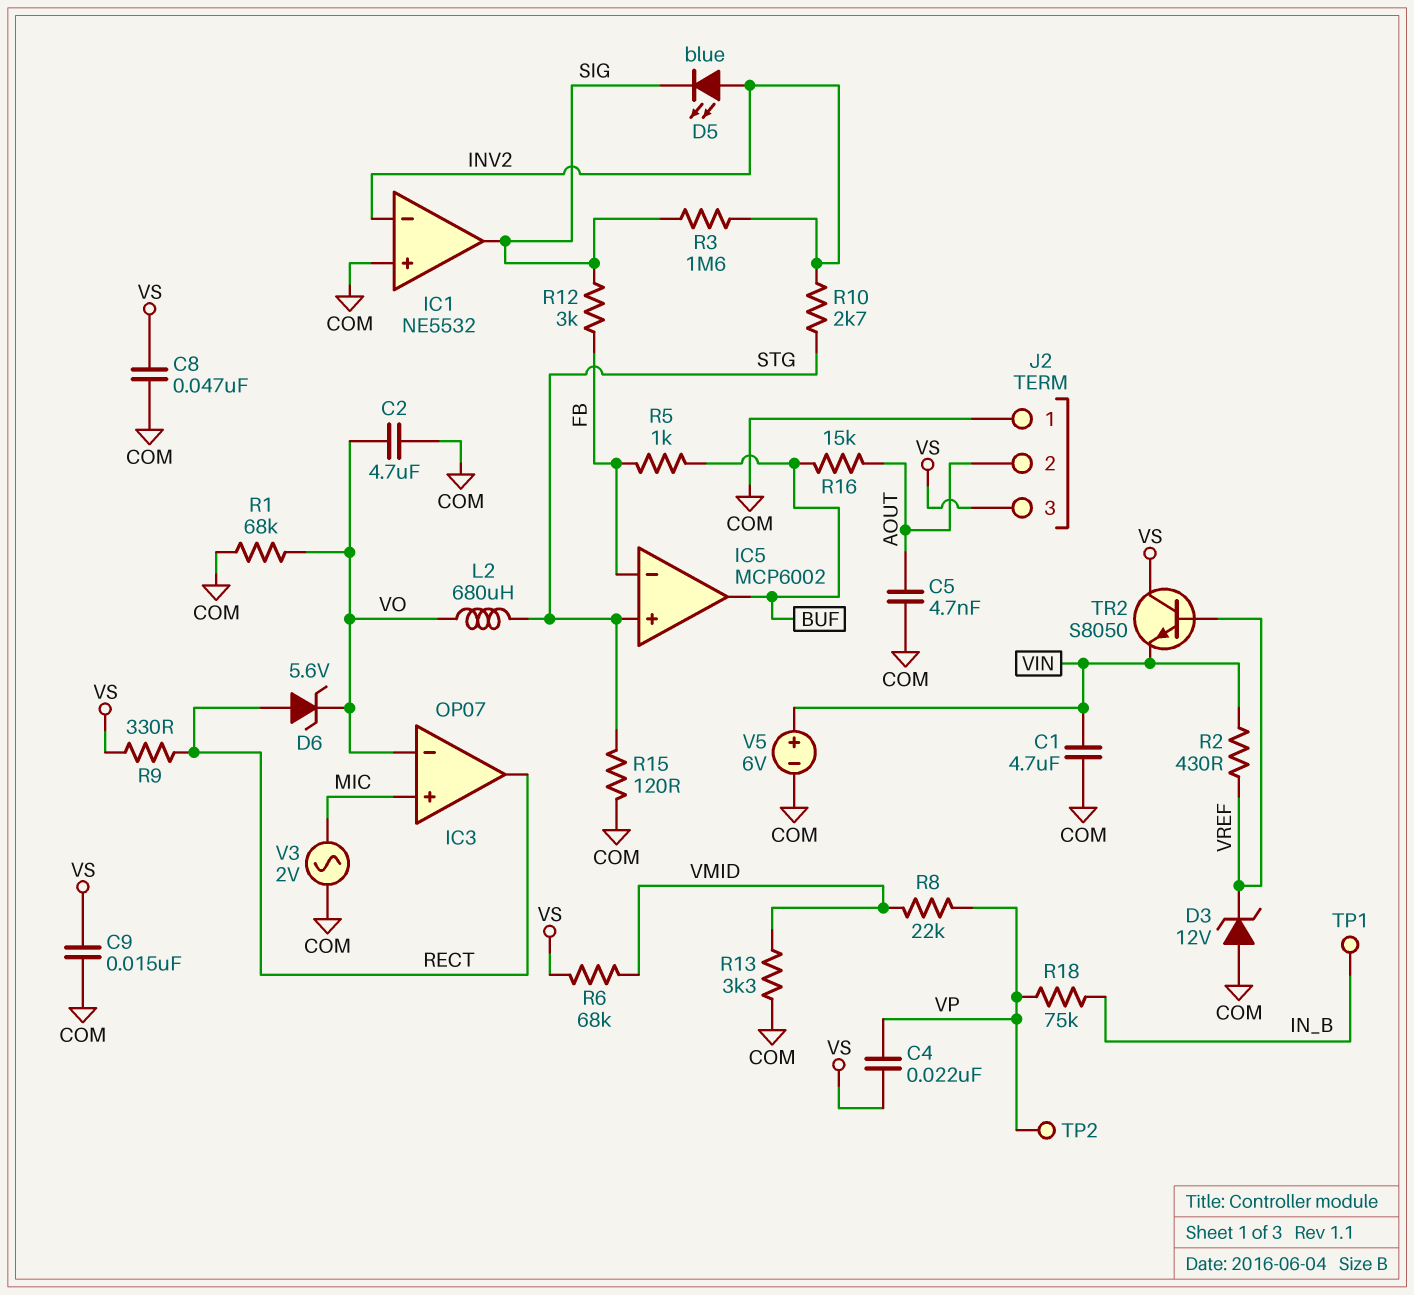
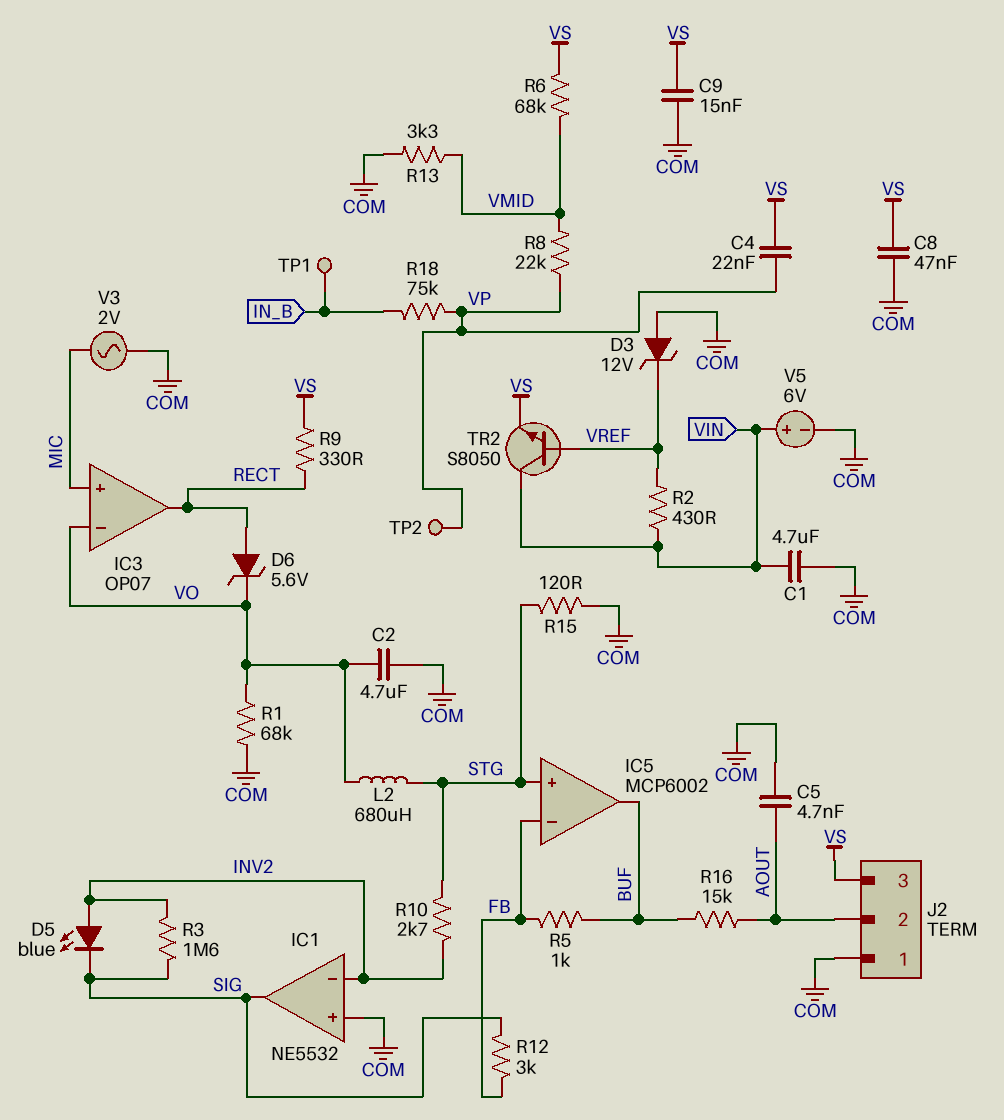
TR2: NPN S8050 (B VREF, C VS, E VIN) -> NPN S8050 (B VREF, C VIN, E VS)

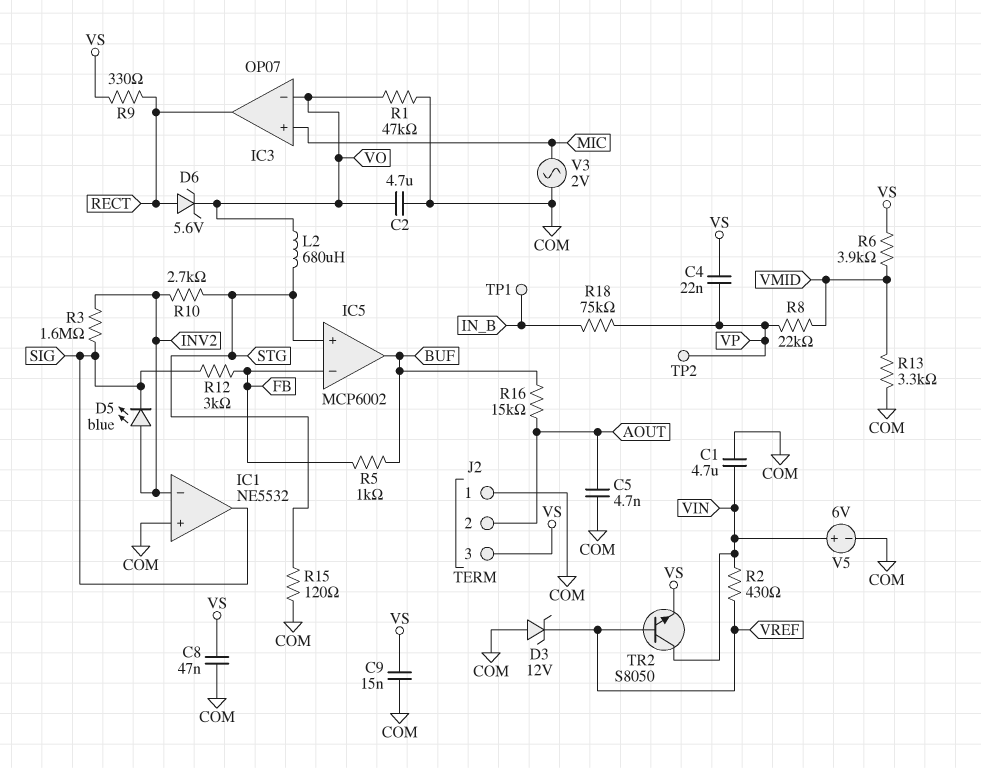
R1: 68k (COM, VO) -> 47k (COM, VO)
R6: 68k (VMID, VS) -> 3.9k (VMID, VS)

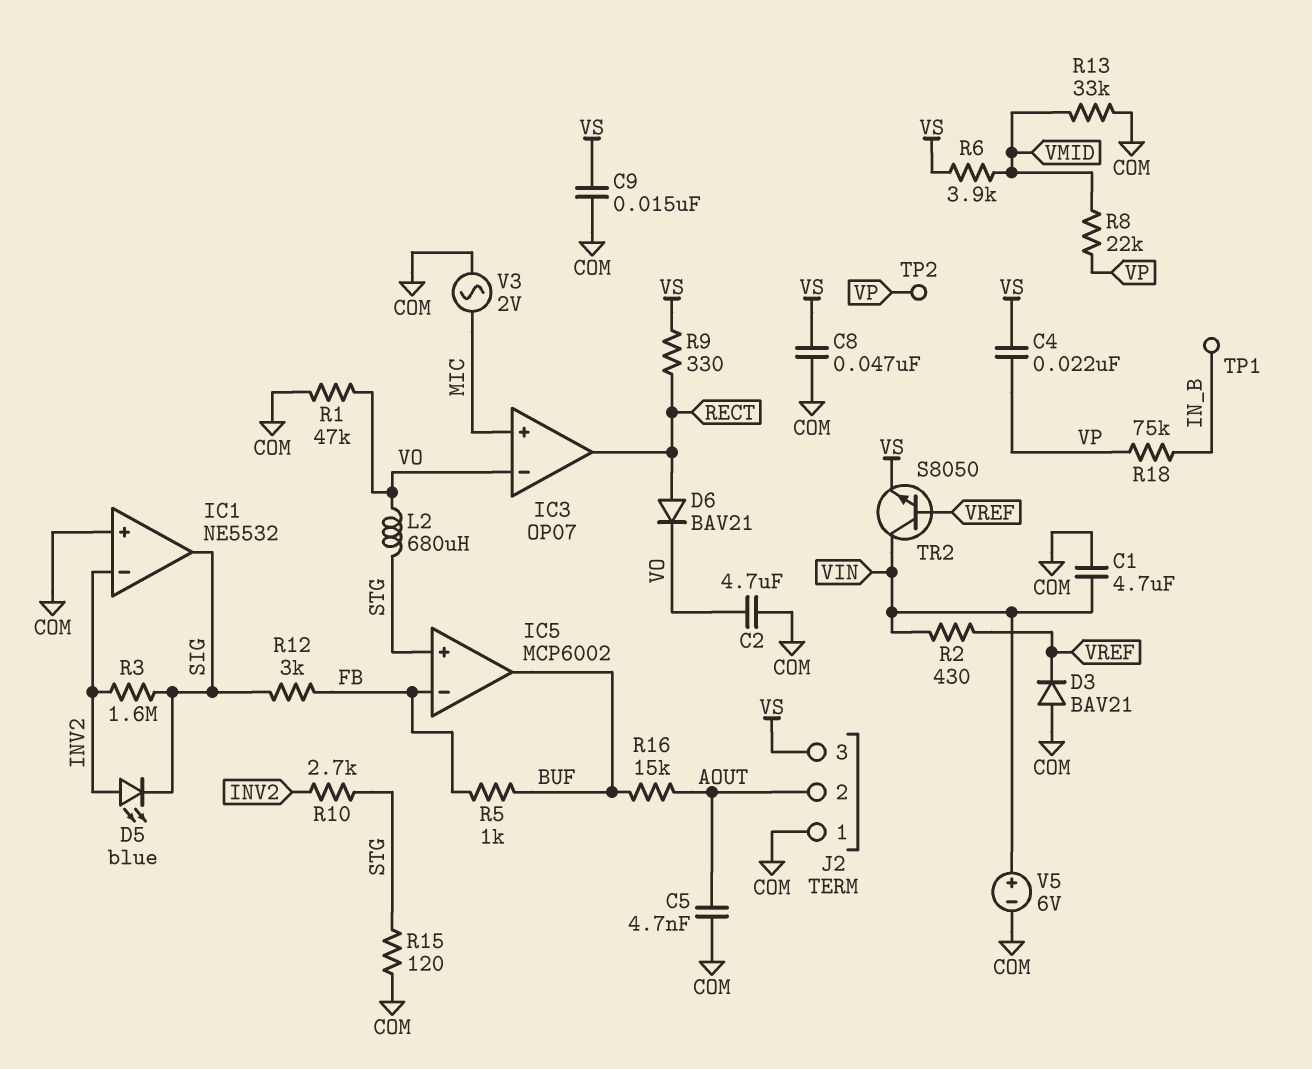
D3: zener 12V (A COM, K VREF) -> diode BAV21 (A COM, K VREF)
D6: zener 5.6V (A RECT, K VO) -> diode BAV21 (A RECT, K VO)
R13: 3.3k (COM, VMID) -> 33k (COM, VMID)

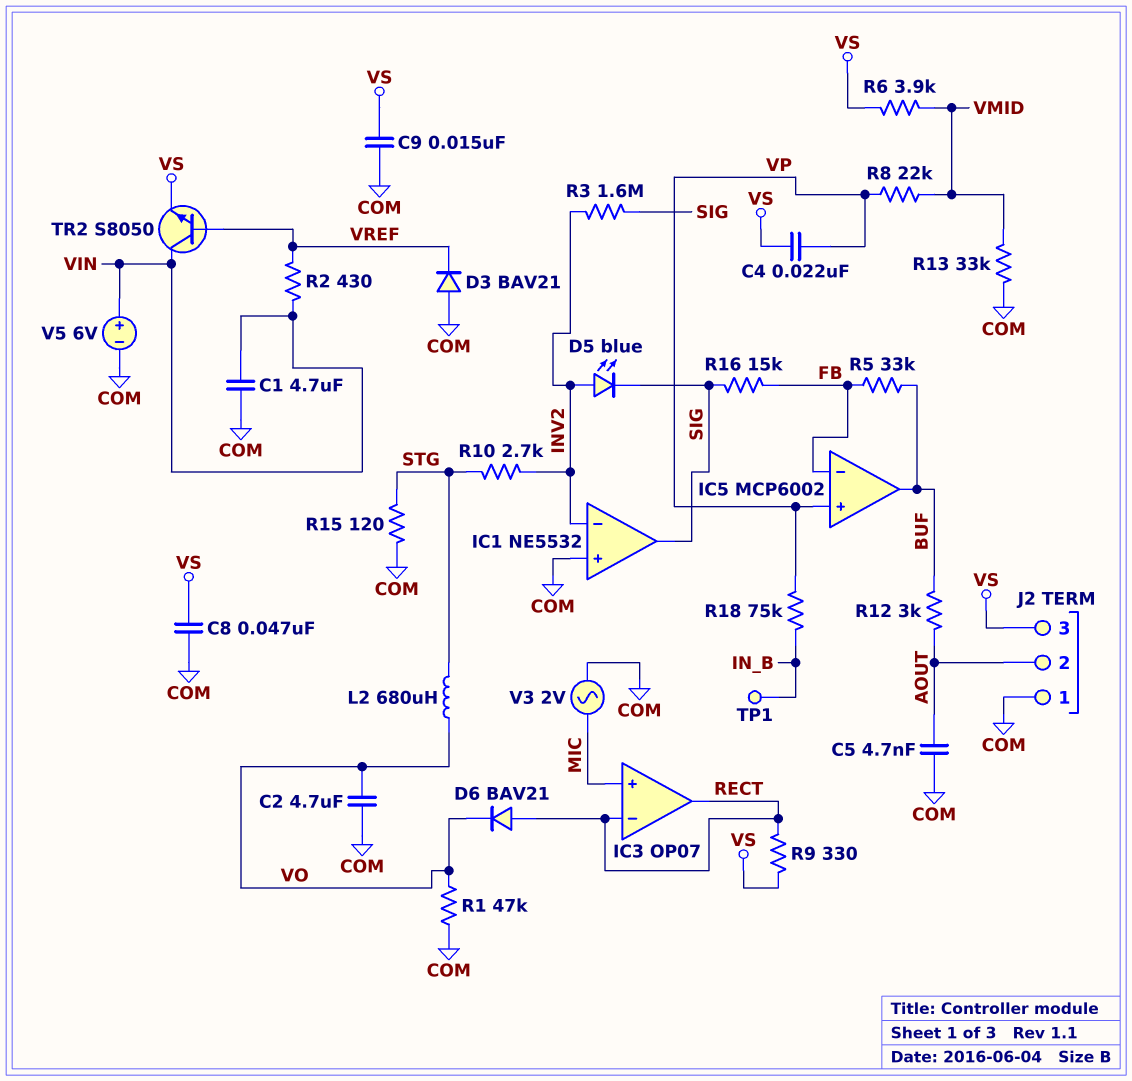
IC3 pin in-: VO -> RECT
IC5 pin in+: STG -> VP
R5: 1k (BUF, FB) -> 33k (BUF, FB)
R12: 3k (FB, SIG) -> 3k (AOUT, BUF)
R16: 15k (AOUT, BUF) -> 15k (FB, SIG)
TP2: test point (VP) -> none

